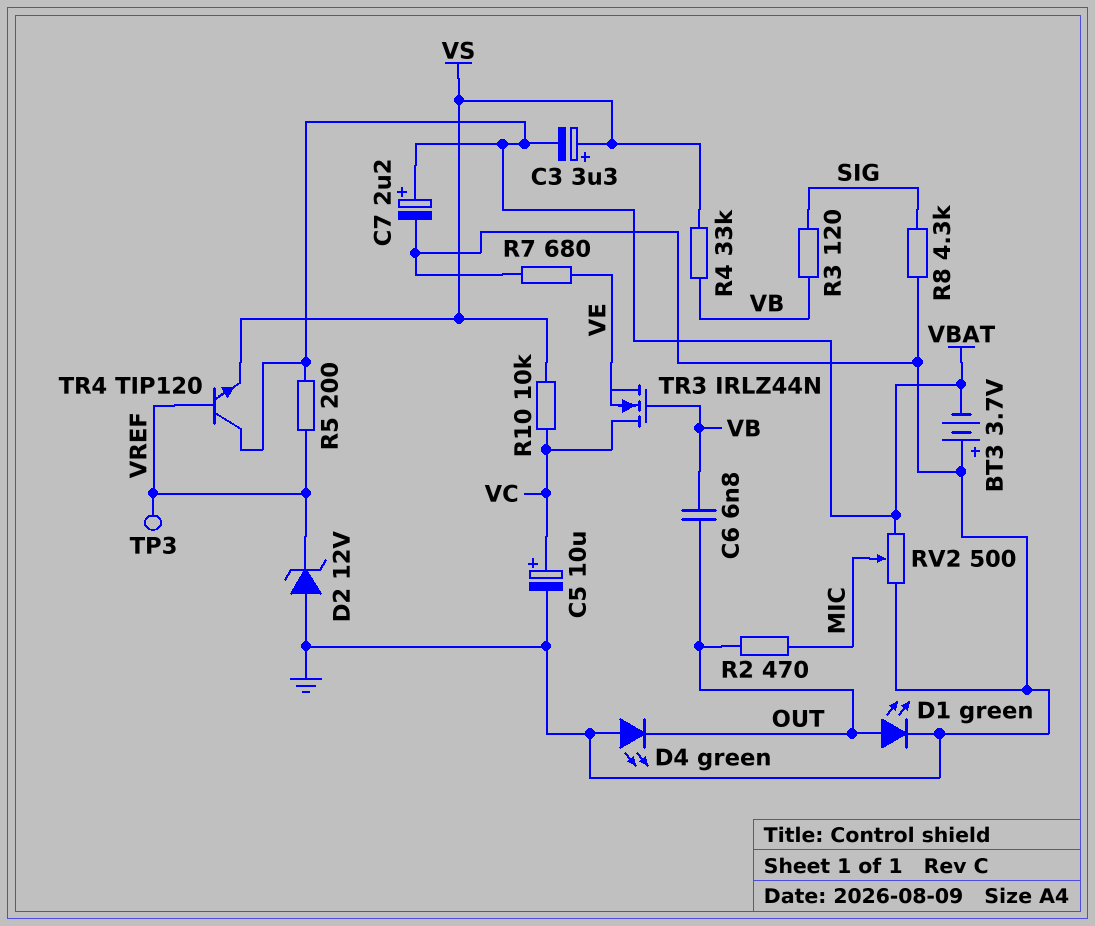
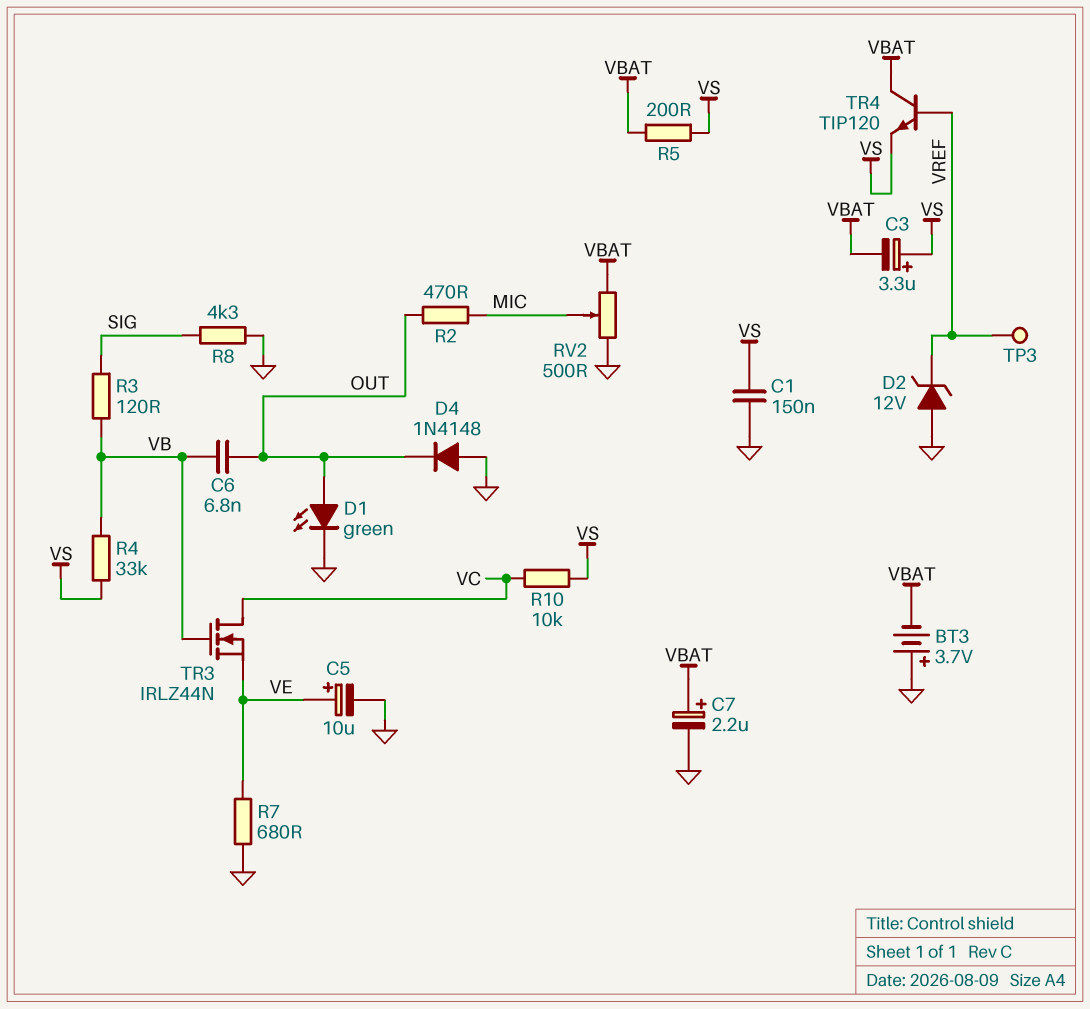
C1: none -> 150nF (GND, VS)
C5: 10uF (plus VC, minus GND) -> 10uF (plus VE, minus GND)
D4: LED green (A GND, K OUT) -> diode 1N4148 (A GND, K OUT)
R5: 200 (VBAT, VREF) -> 200 (VBAT, VS)

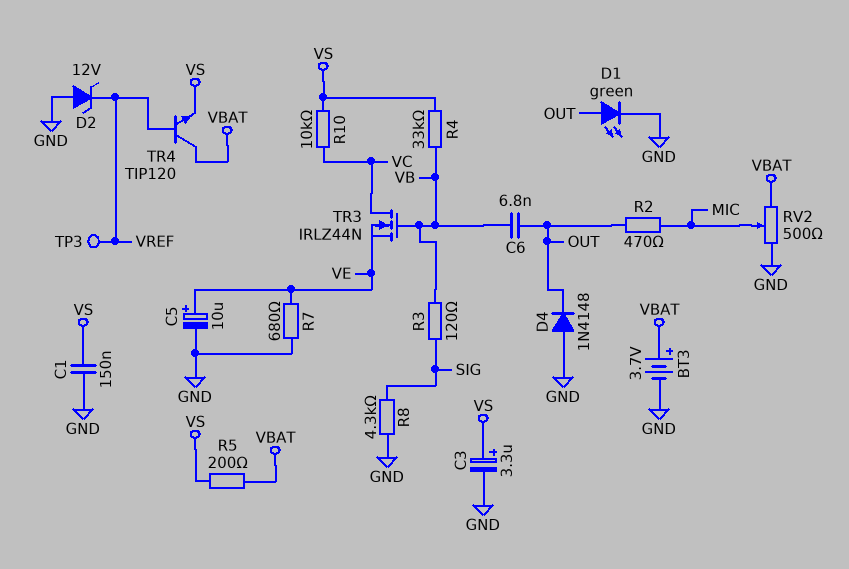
BT3: 3.7V (plus GND, minus VBAT) -> 3.7V (plus VBAT, minus GND)
C3: 3.3uF (plus VS, minus VBAT) -> 3.3uF (plus VS, minus GND)
C7: 2.2uF (plus VBAT, minus GND) -> none

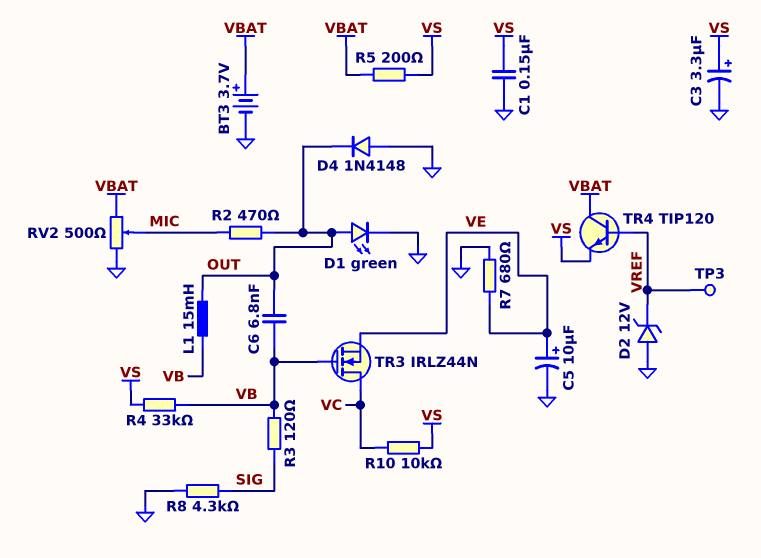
L1: none -> 15mH (OUT, VB)

